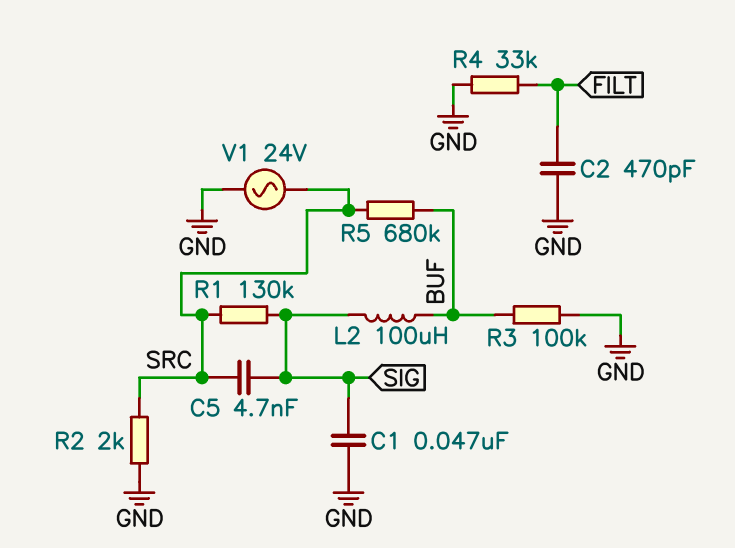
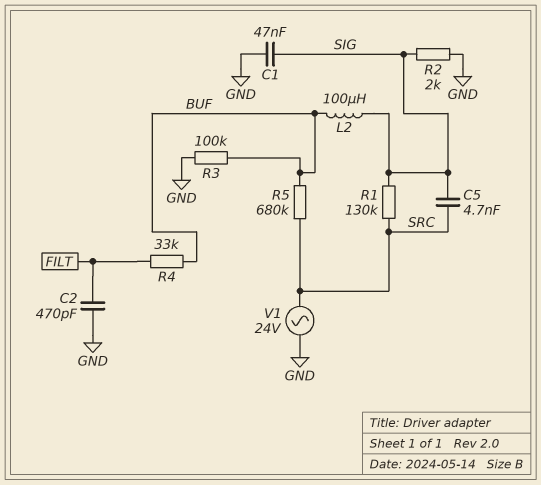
R2: 2k (GND, SRC) -> 2k (GND, SIG)
R4: 33k (FILT, GND) -> 33k (BUF, FILT)

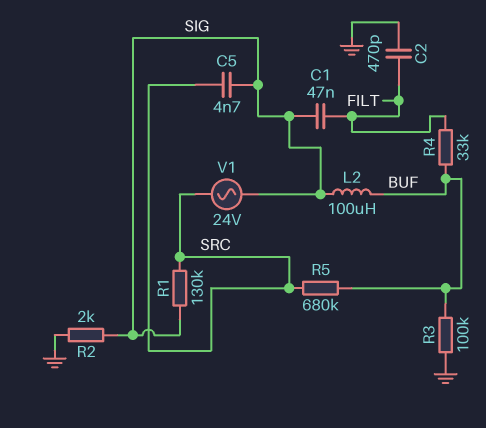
C1: 47nF (GND, SIG) -> 47nF (FILT, SIG)
V1: AC 24V (GND, SRC) -> AC 24V (SIG, SRC)

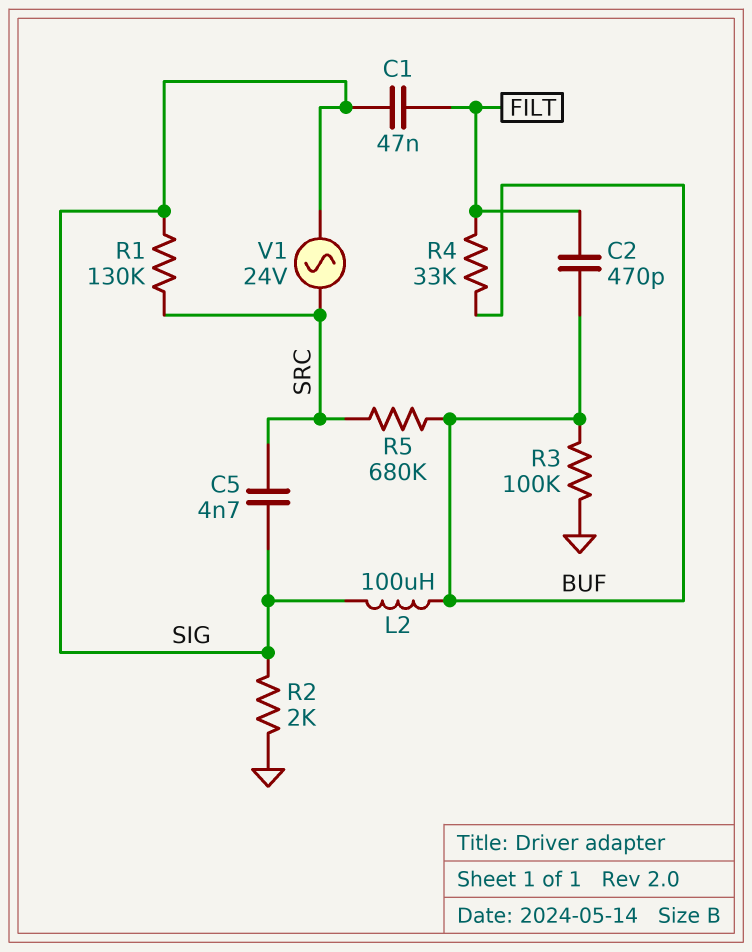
C2: 470pF (FILT, GND) -> 470pF (BUF, FILT)

